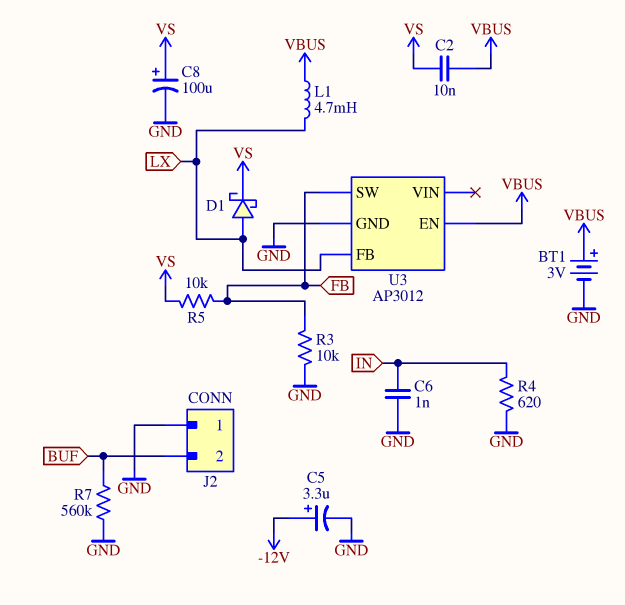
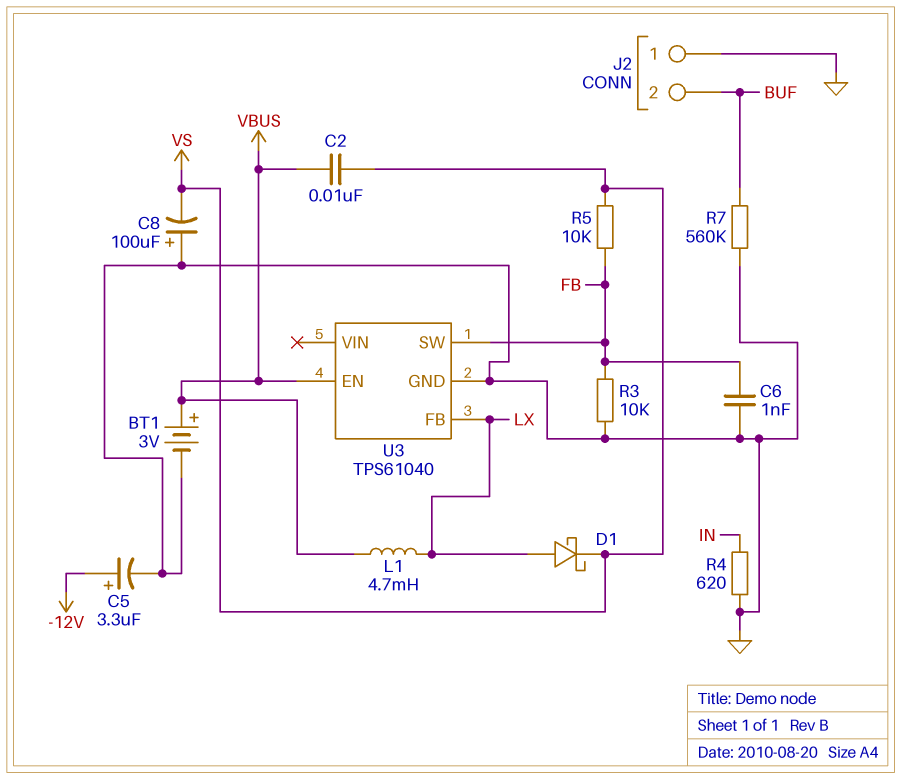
C6: 1nF (GND, IN) -> 1nF (FB, GND)
C8: 100uF (plus VS, minus GND) -> 100uF (plus GND, minus VS)
U3: AP3012 -> TPS61040

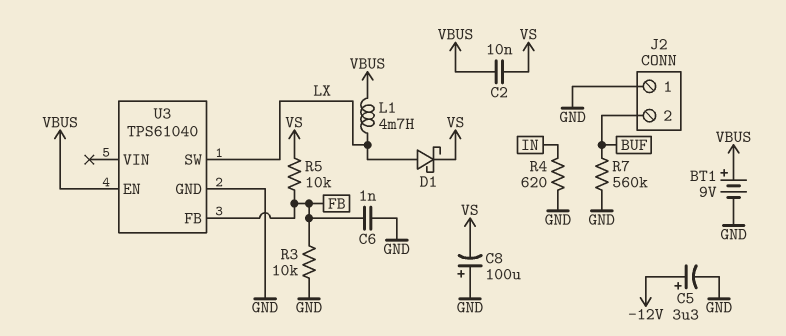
BT1: 3V (plus VBUS, minus GND) -> 9V (plus VBUS, minus GND)
U3 pin FB: LX -> FB
U3 pin SW: FB -> LX

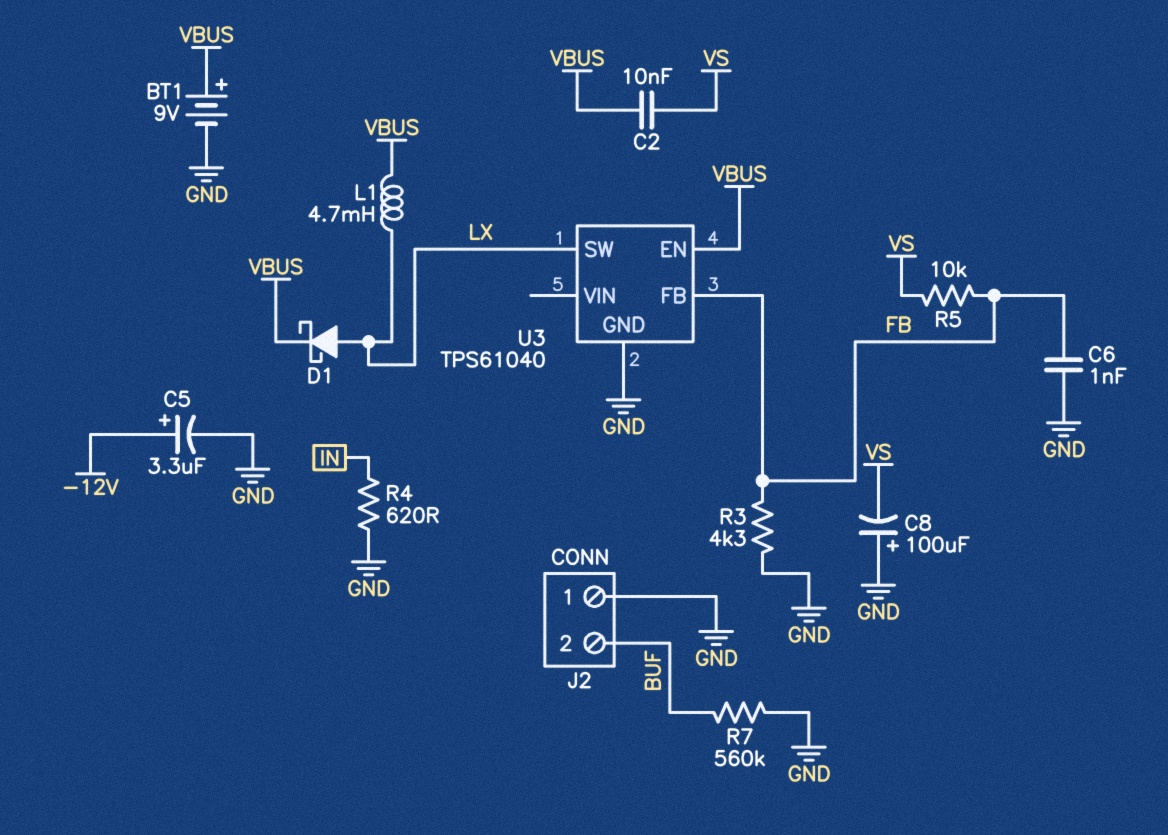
D1: schottky (A LX, K VS) -> schottky (A LX, K VBUS)
R3: 10k (FB, GND) -> 4.3k (FB, GND)

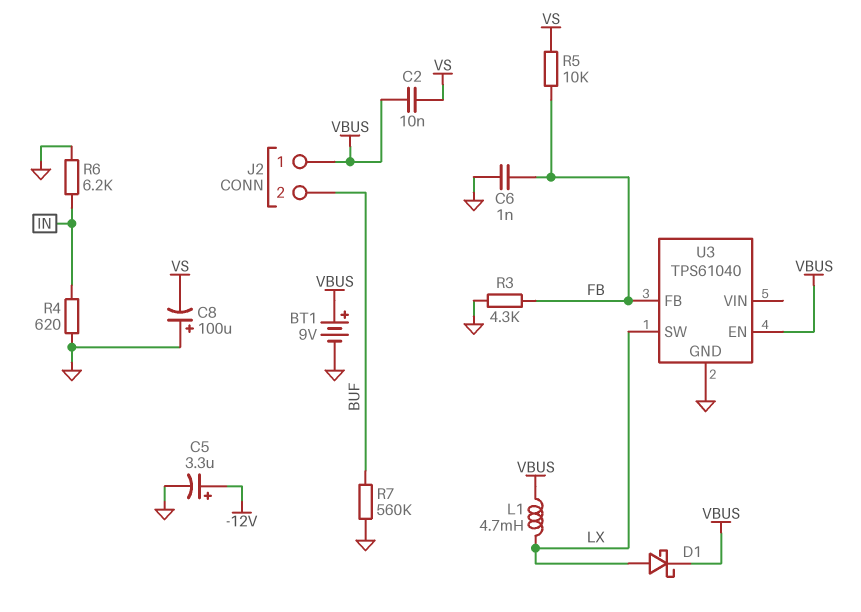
J2 pin 1: GND -> VBUS
R6: none -> 6.2k (GND, IN)

